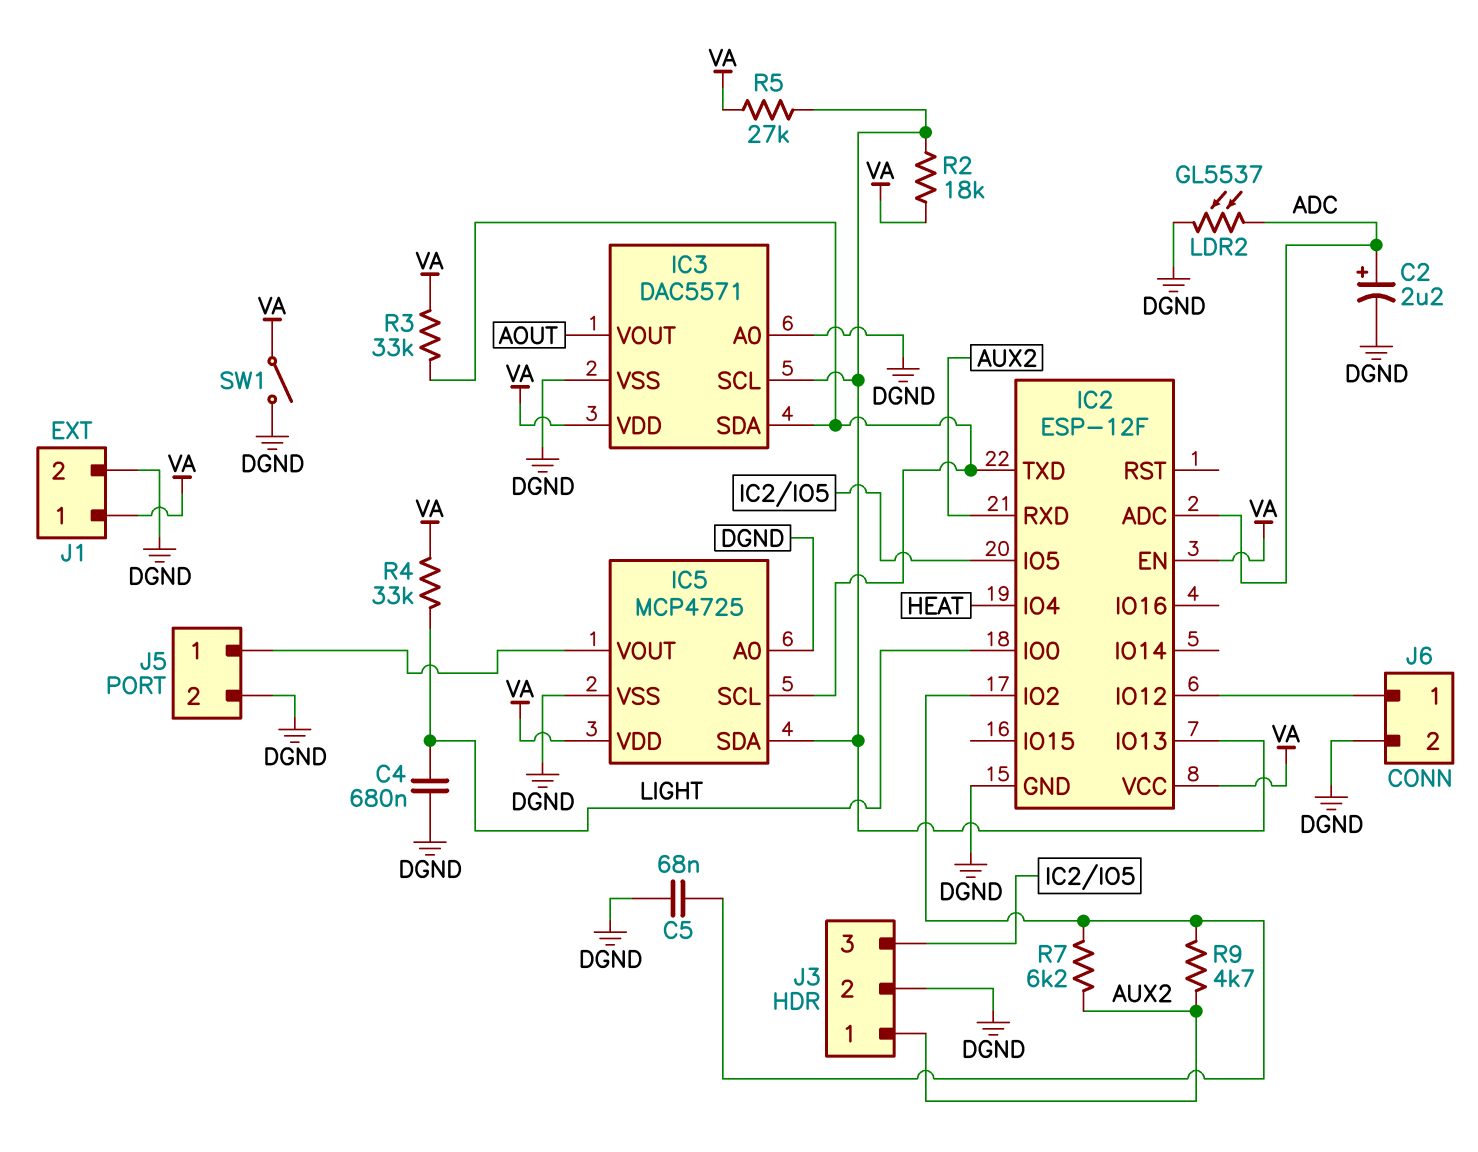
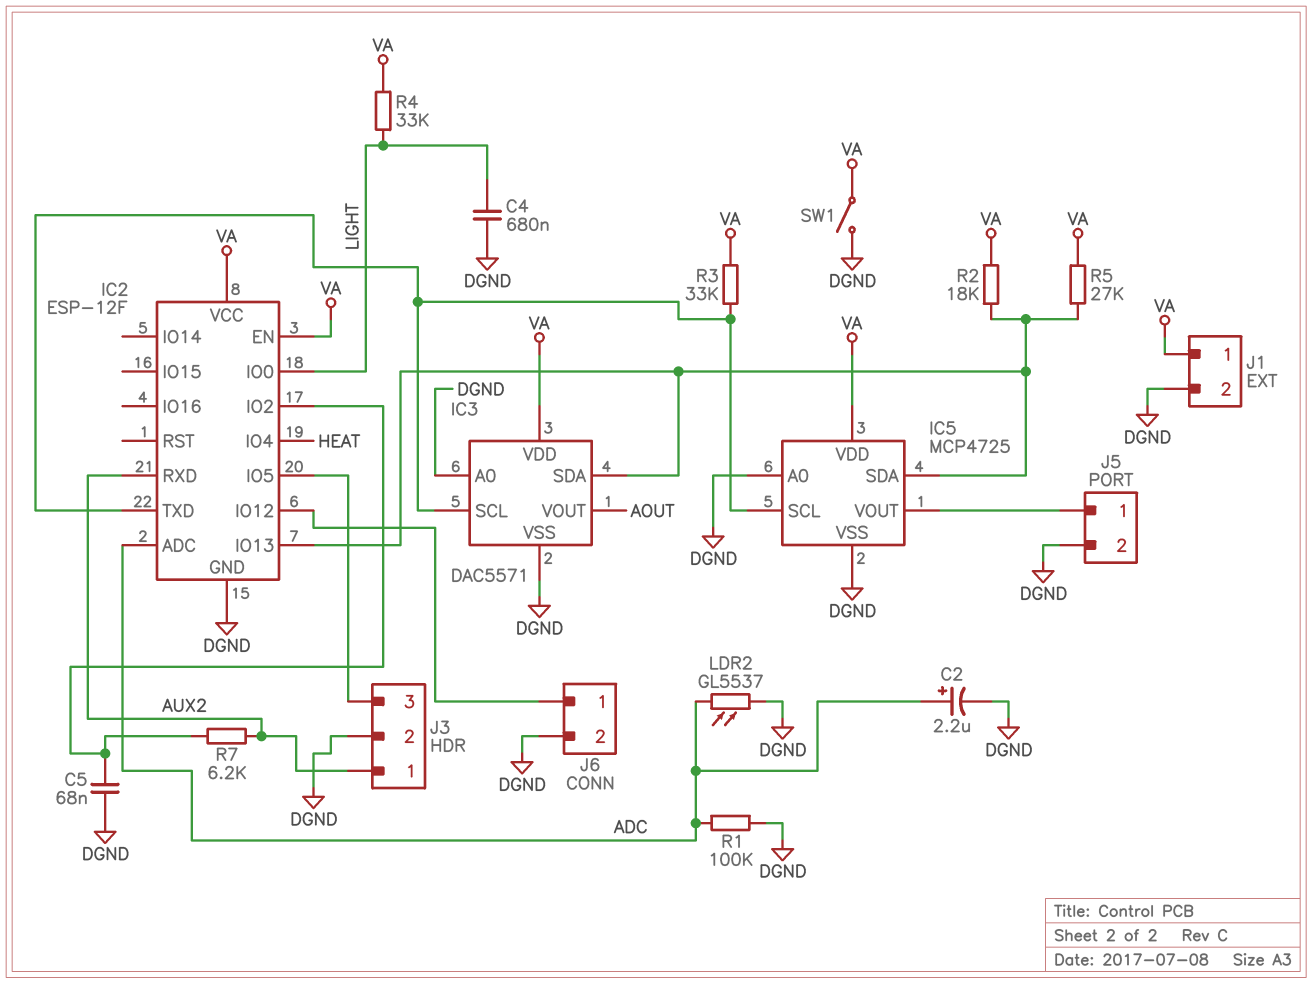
IC3 pin SCL: IC2/IO13 -> IC2/TXD
IC3 pin SDA: IC2/TXD -> IC2/IO13
R1: none -> 100k (ADC, DGND)
R9: 4.7k (AUX2, IC2/IO2) -> none

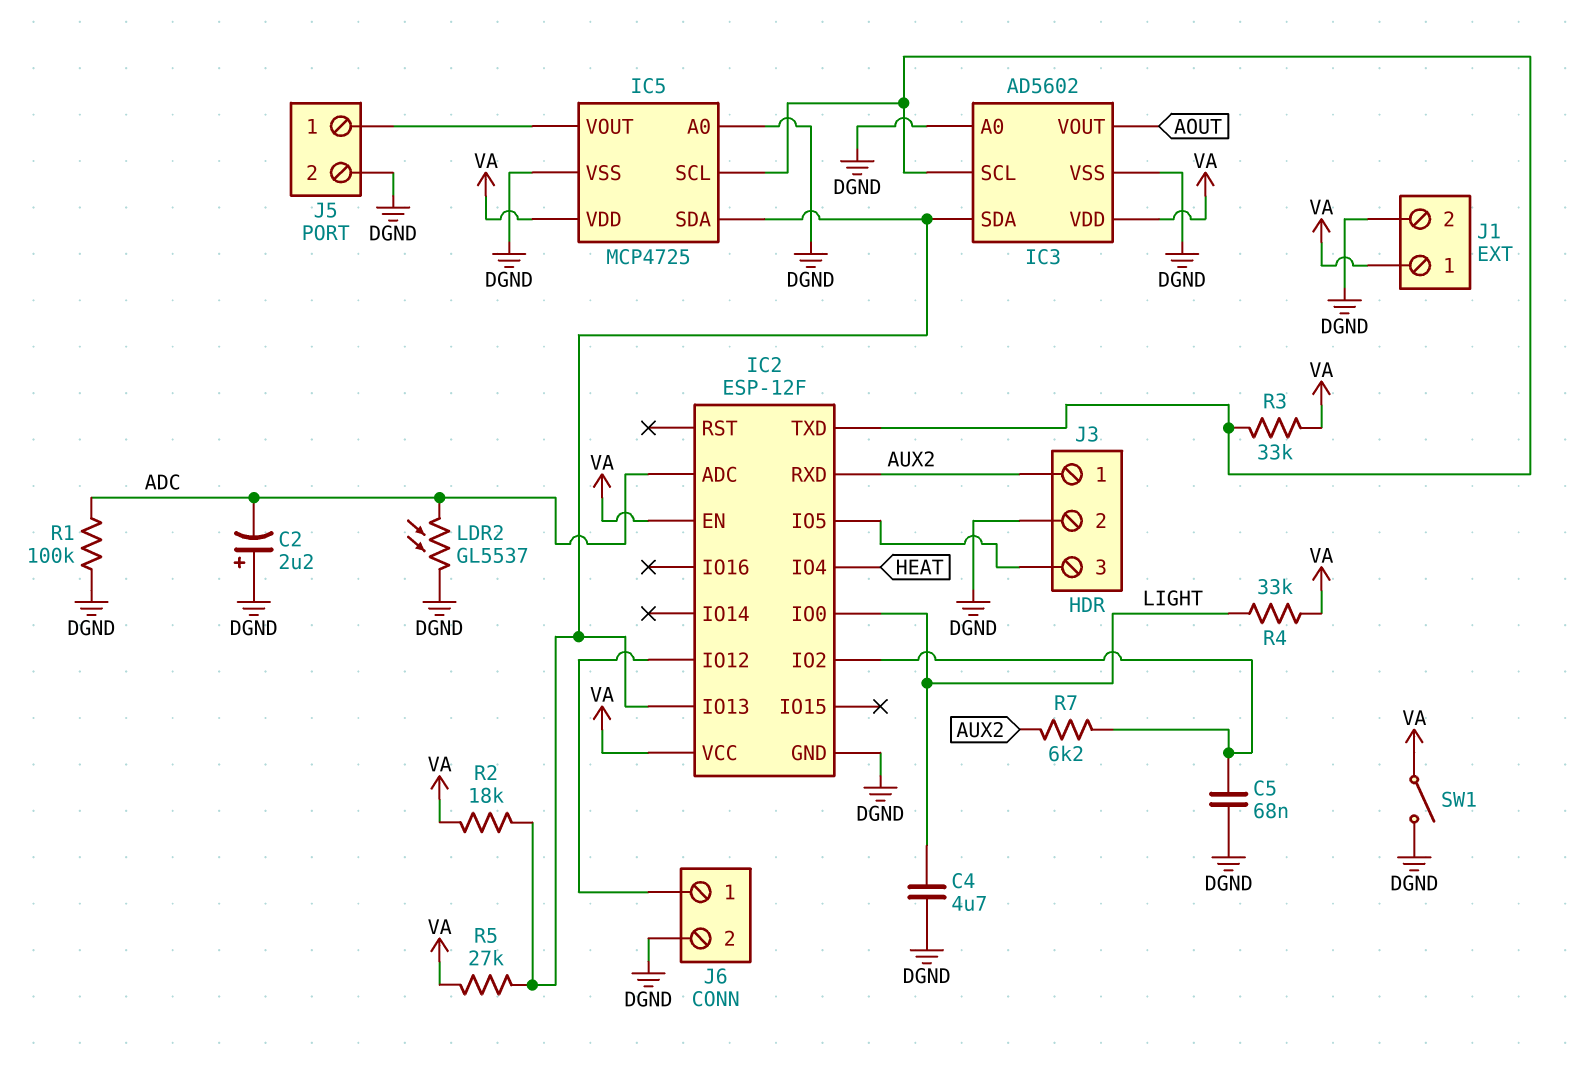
C2: 2.2uF (plus ADC, minus DGND) -> 2.2uF (plus DGND, minus ADC)
C4: 680nF (DGND, LIGHT) -> 4.7uF (DGND, LIGHT)
IC3: DAC5571 -> AD5602

